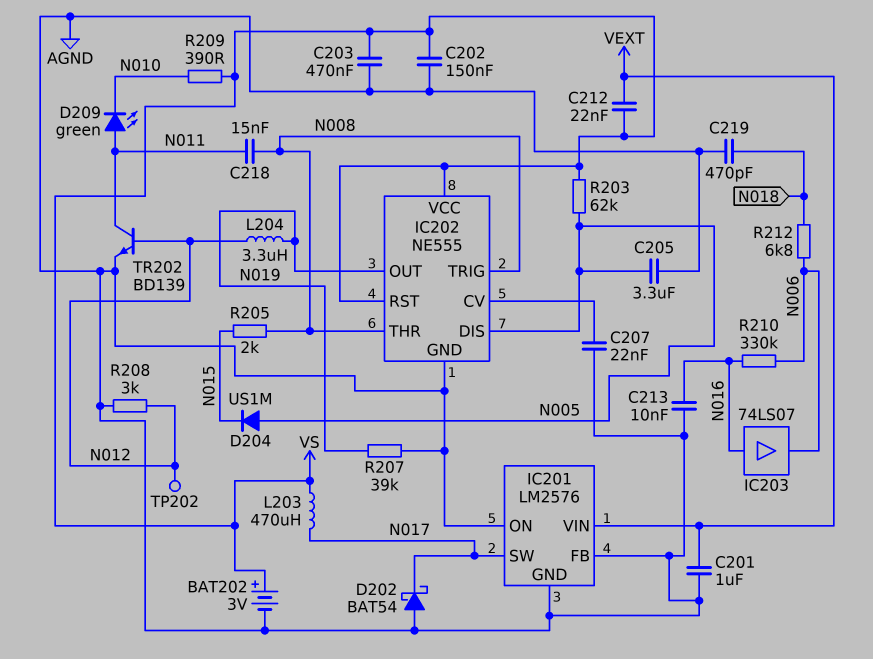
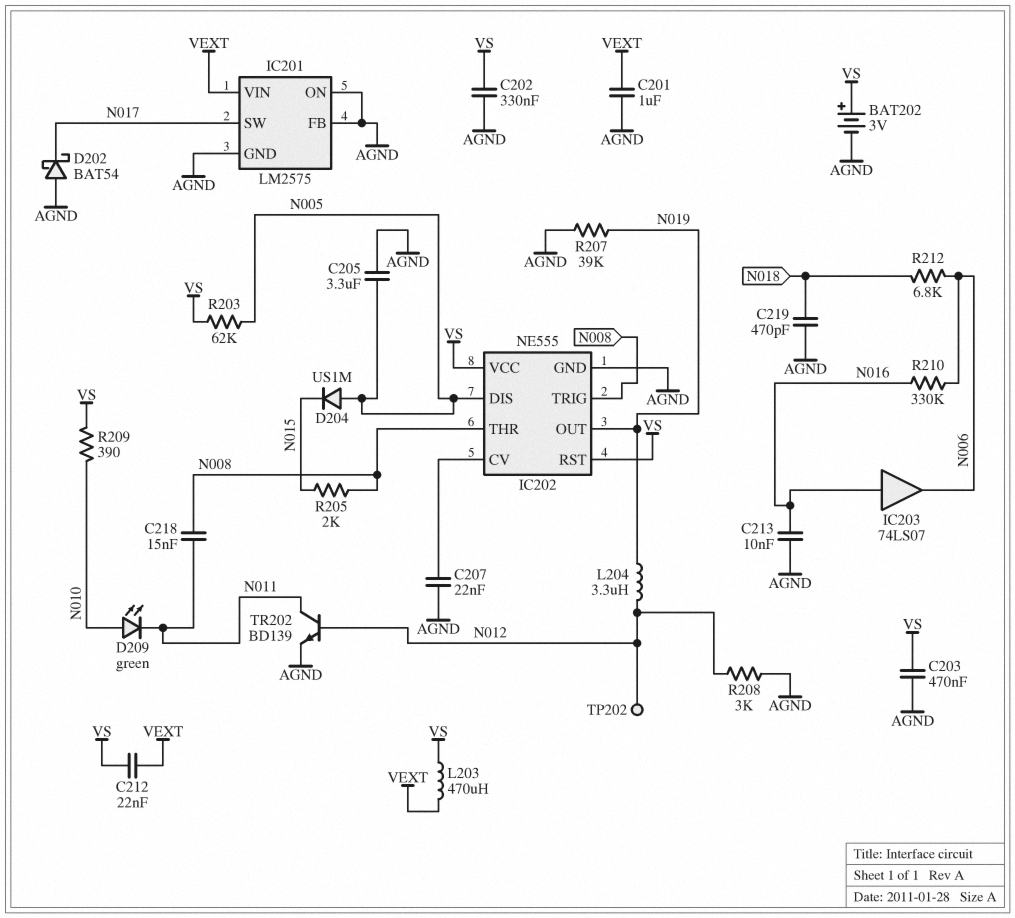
C202: 150nF (AGND, VS) -> 330nF (AGND, VS)
D209: LED green (A N011, K N010) -> LED green (A N010, K N011)
IC201: LM2576 -> LM2575
L203: 470uH (N017, VS) -> 470uH (VEXT, VS)

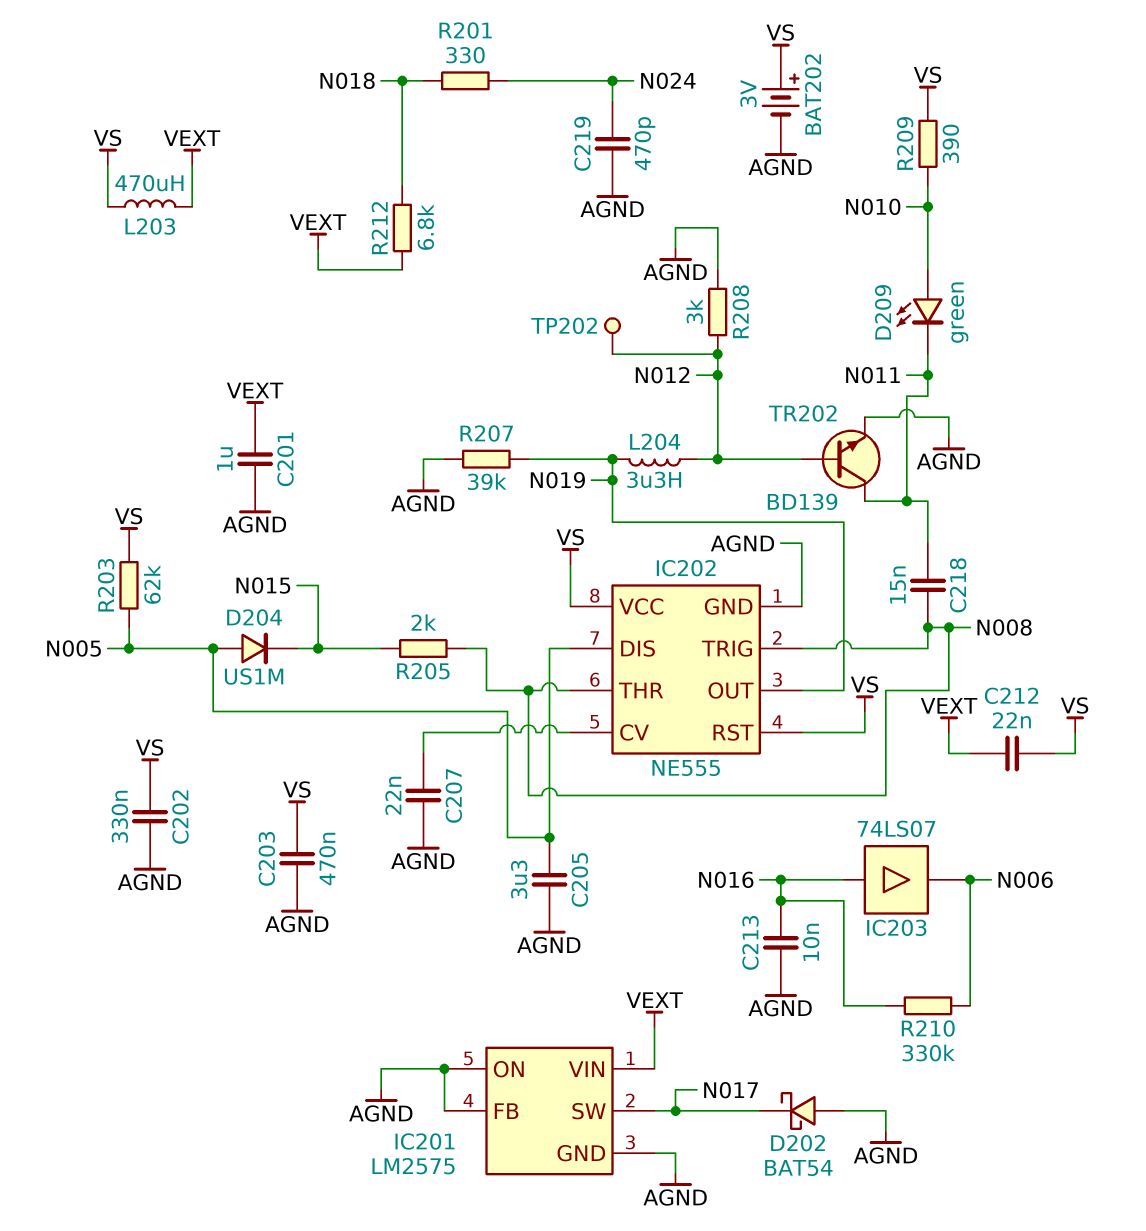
C219: 470pF (AGND, N018) -> 470pF (AGND, N024)
R201: none -> 330 (N018, N024)
R212: 6.8k (N006, N018) -> 6.8k (N018, VEXT)

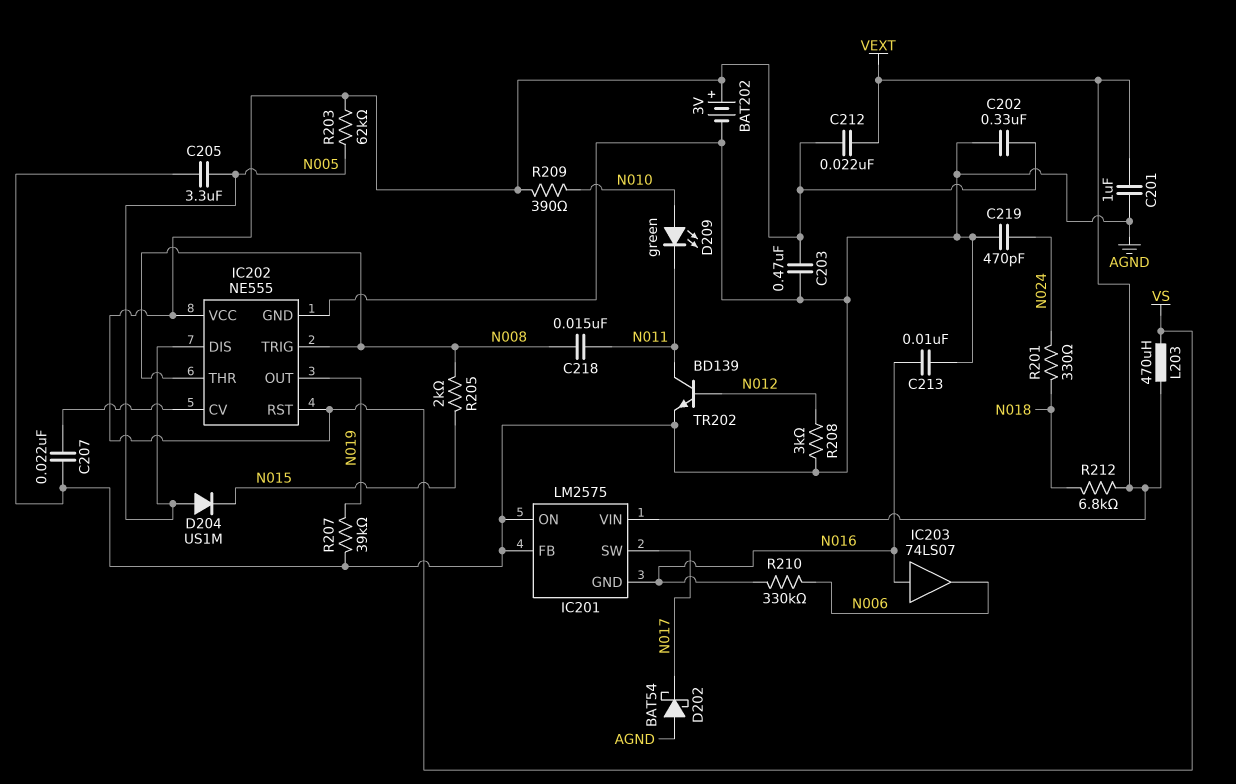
IC201 pin GND: AGND -> N016
L204: 3.3uH (N012, N019) -> none
TP202: test point (N012) -> none

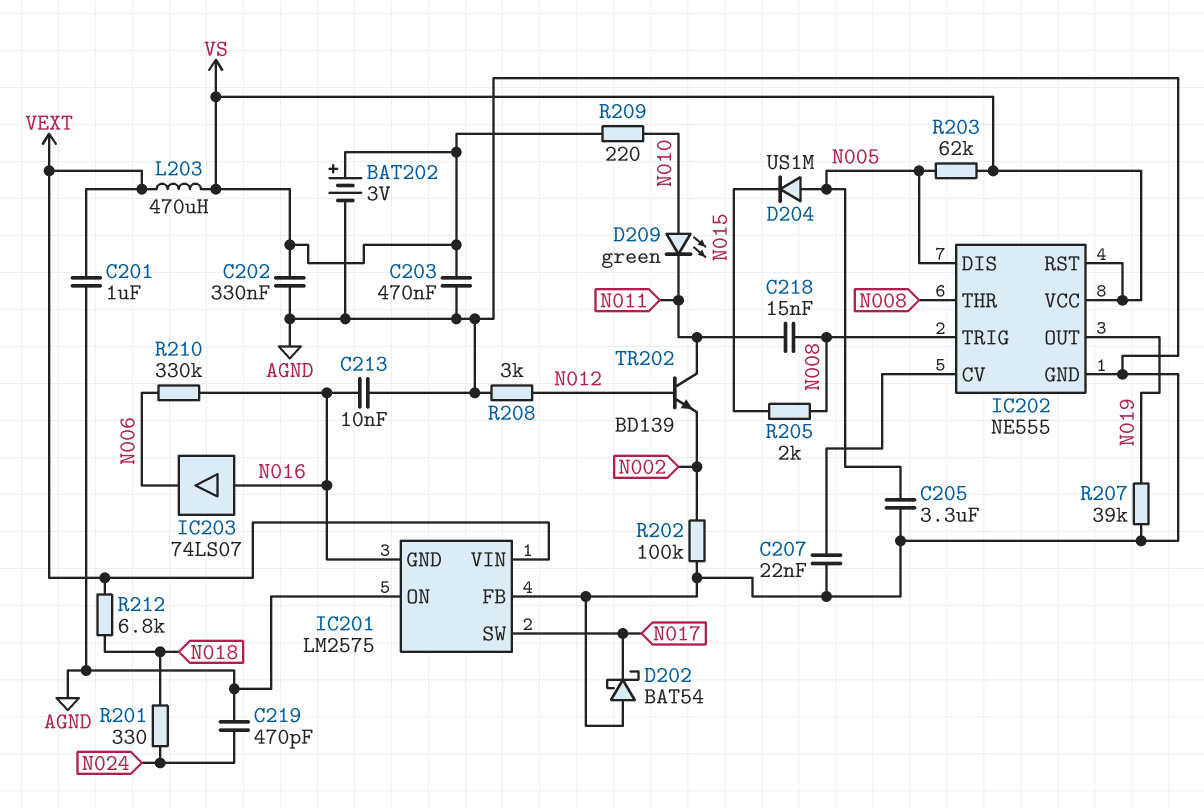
C212: 22nF (VEXT, VS) -> none
R202: none -> 100k (AGND, N002)
R209: 390 (N010, VS) -> 220 (N010, VS)
TR202: NPN BD139 (B N012, C N011, E AGND) -> NPN BD139 (B N012, C N011, E N002)

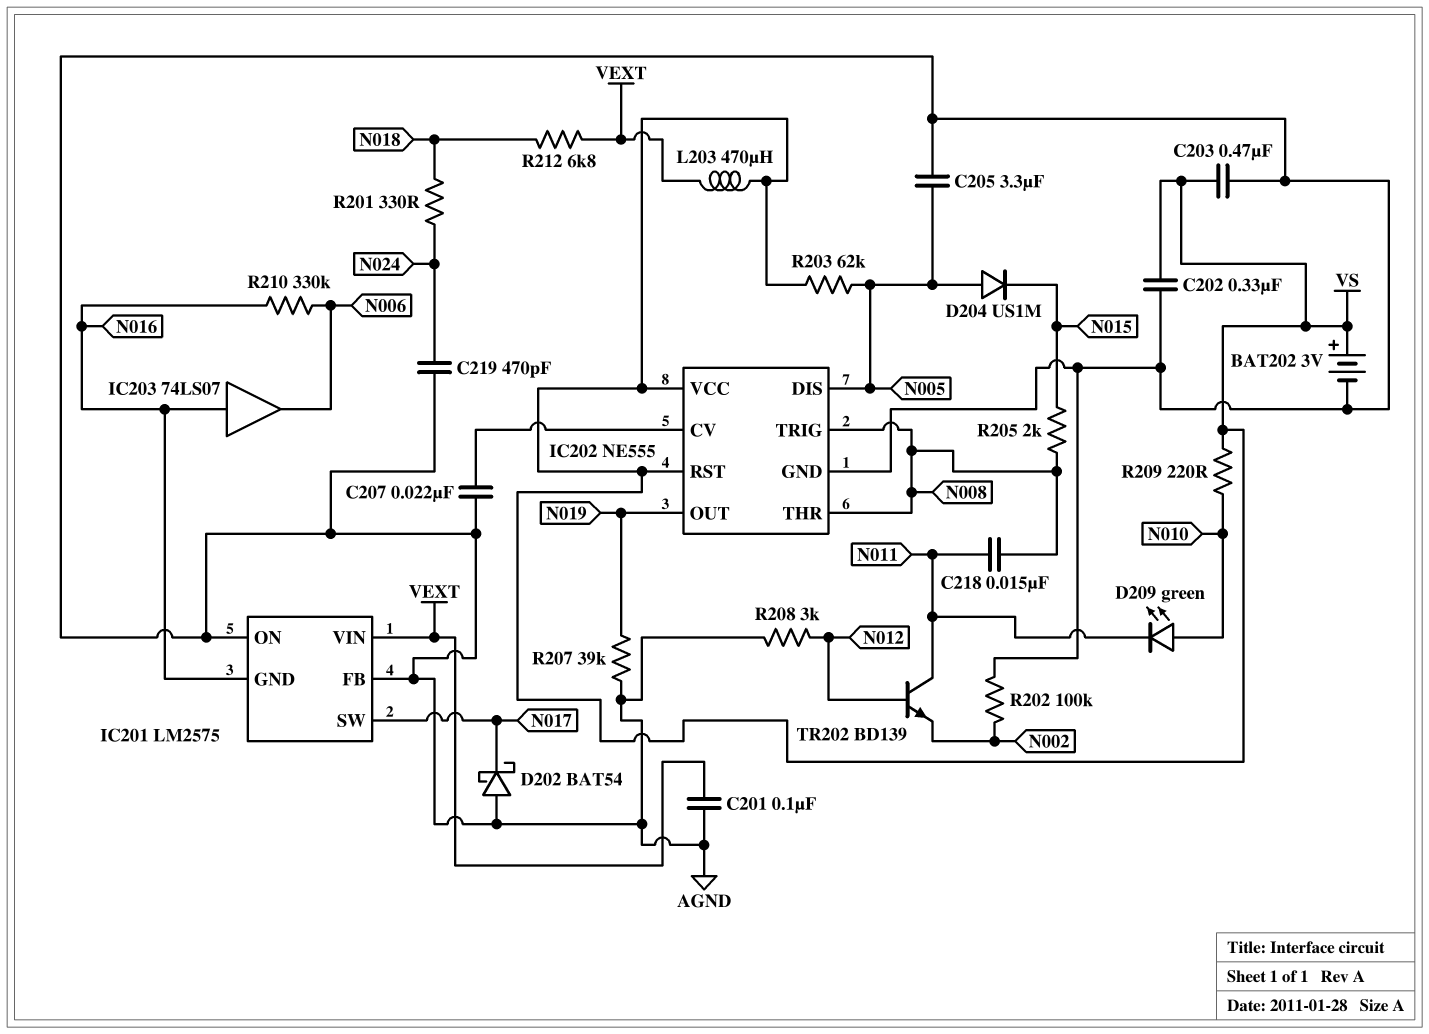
C201: 1uF (AGND, VEXT) -> 100nF (AGND, VEXT)
C213: 10nF (AGND, N016) -> none

